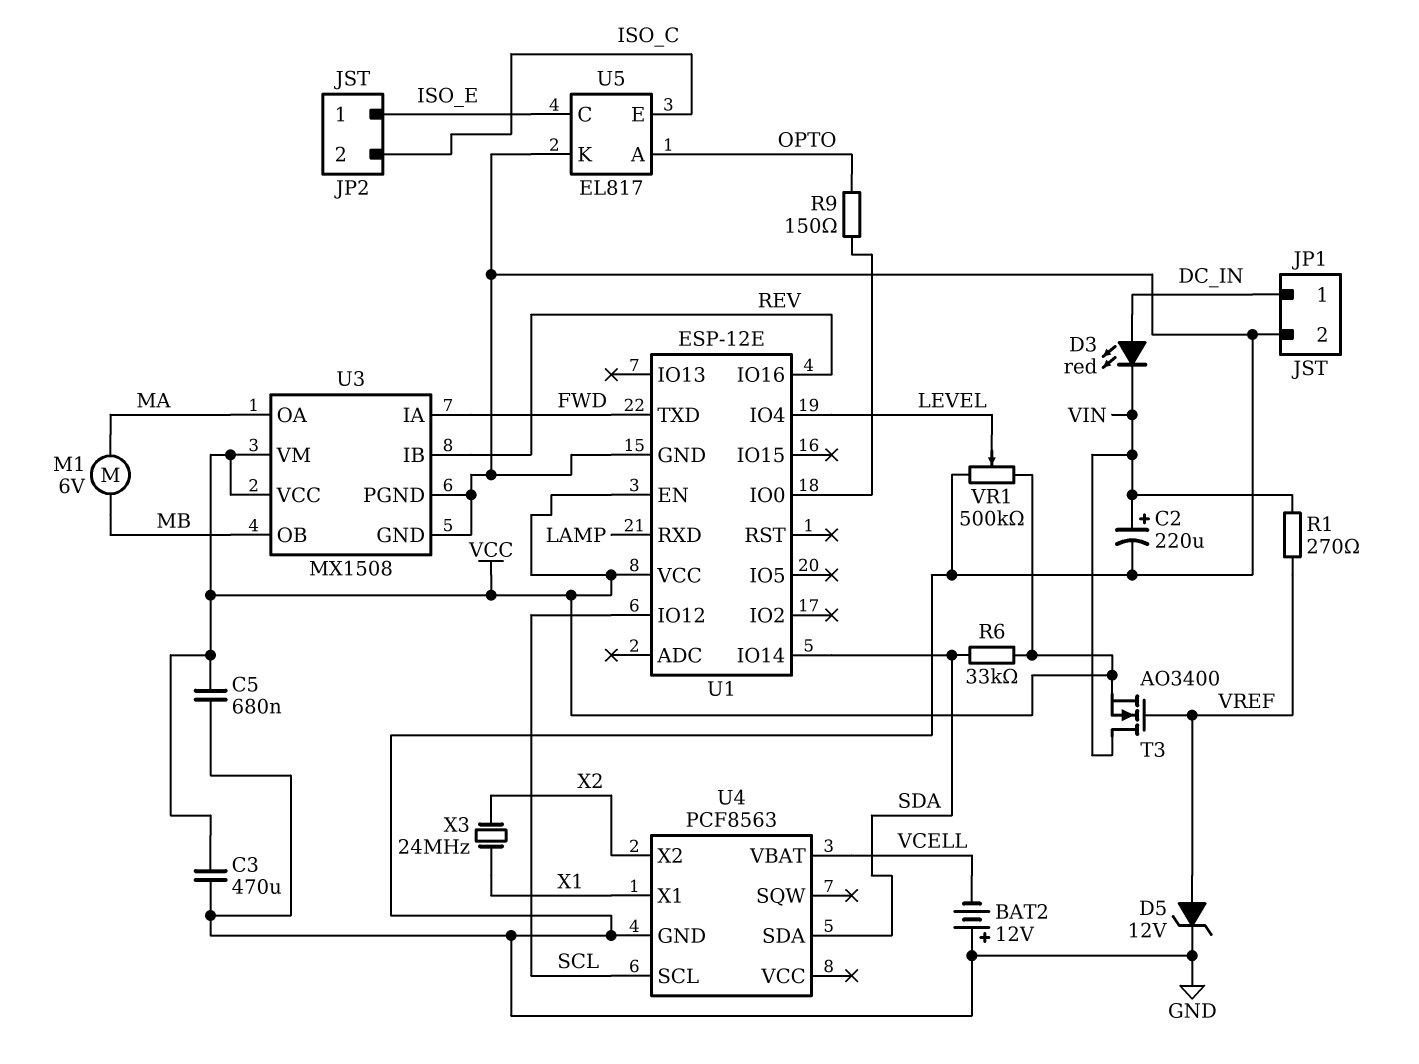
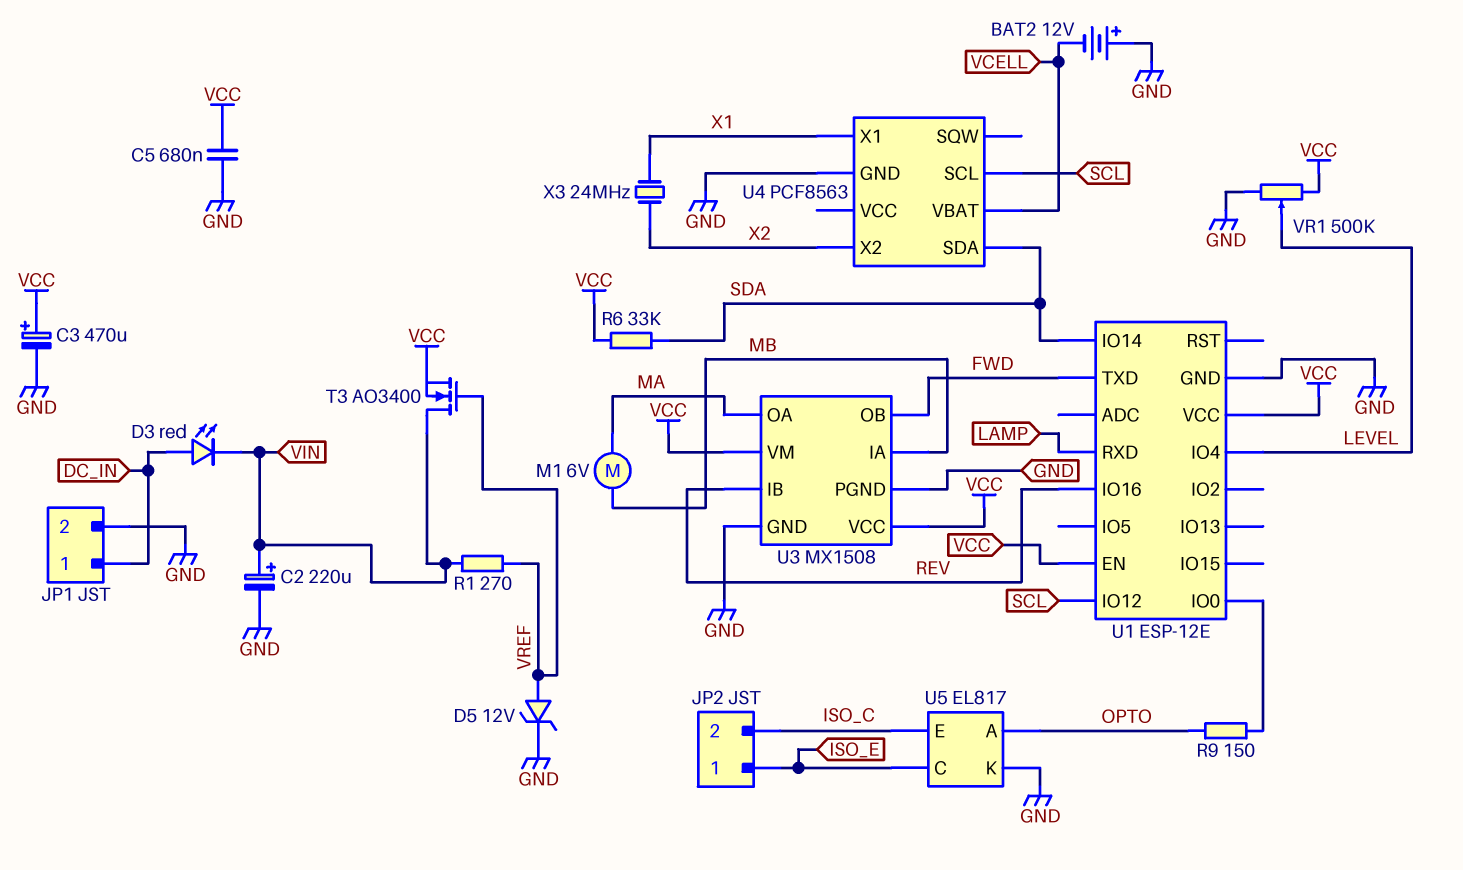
C3: 470uF (GND, VCC) -> 470uF (plus VCC, minus GND)
U3 pin IA: FWD -> MB
U3 pin OB: MB -> FWD

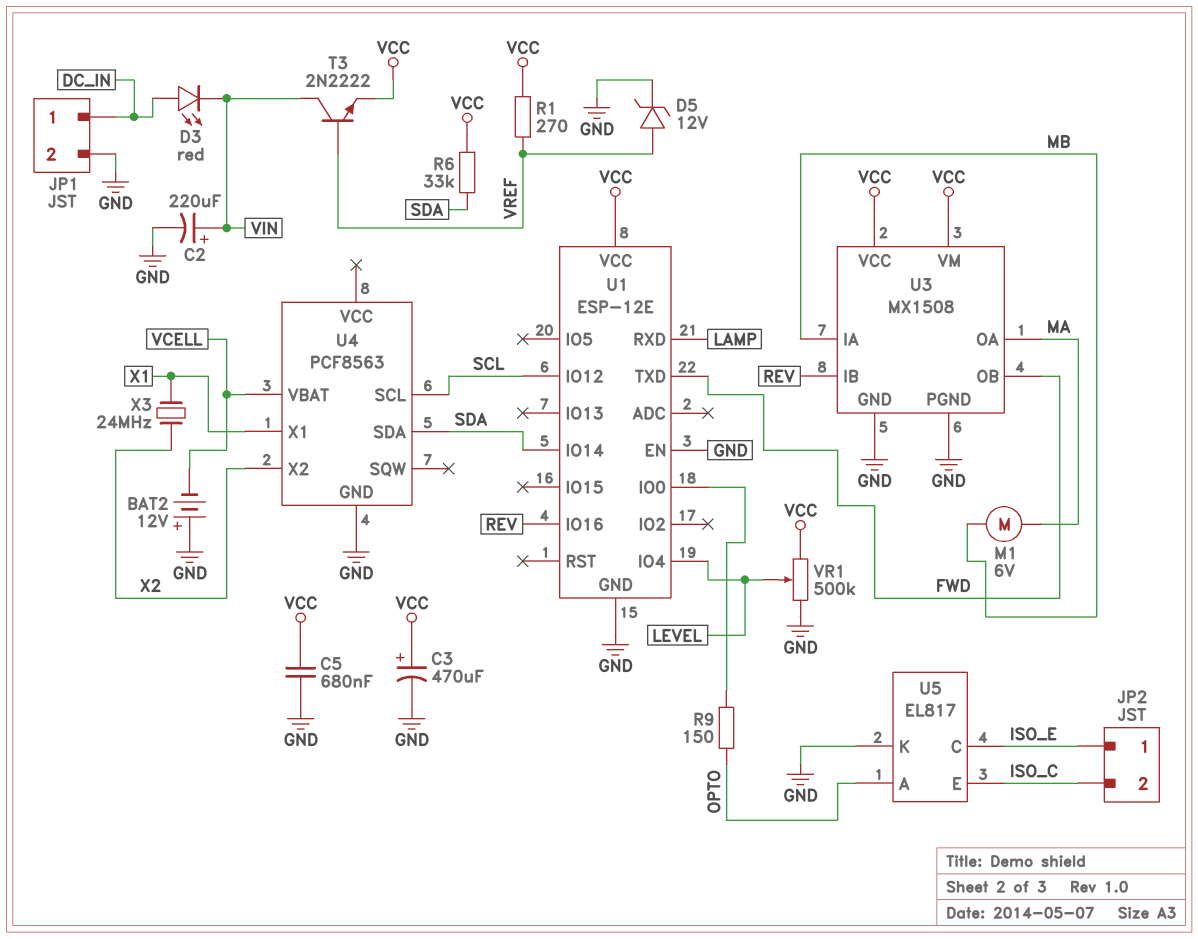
R1: 270 (VIN, VREF) -> 270 (VCC, VREF)
T3: NMOS AO3400 (G VREF, D VIN, S VCC) -> NPN 2N2222 (B VREF, C VIN, E VCC)
U1 pin EN: VCC -> GND

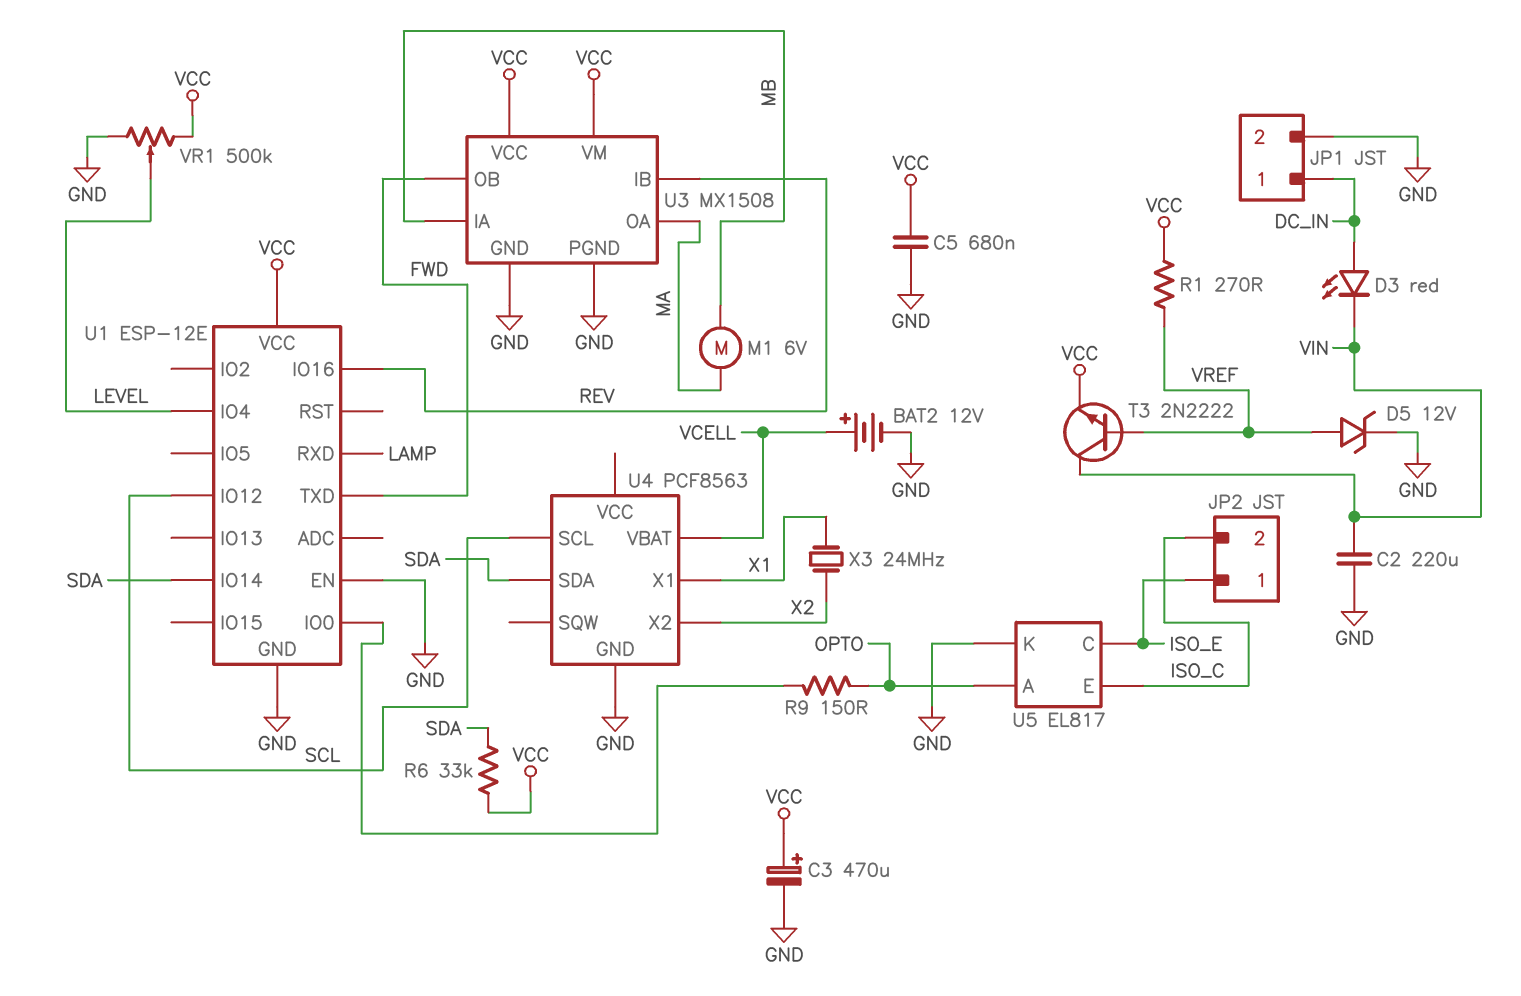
BAT2: 12V (plus GND, minus VCELL) -> 12V (plus VCELL, minus GND)
C2: 220uF (plus VIN, minus GND) -> 220uF (GND, VIN)

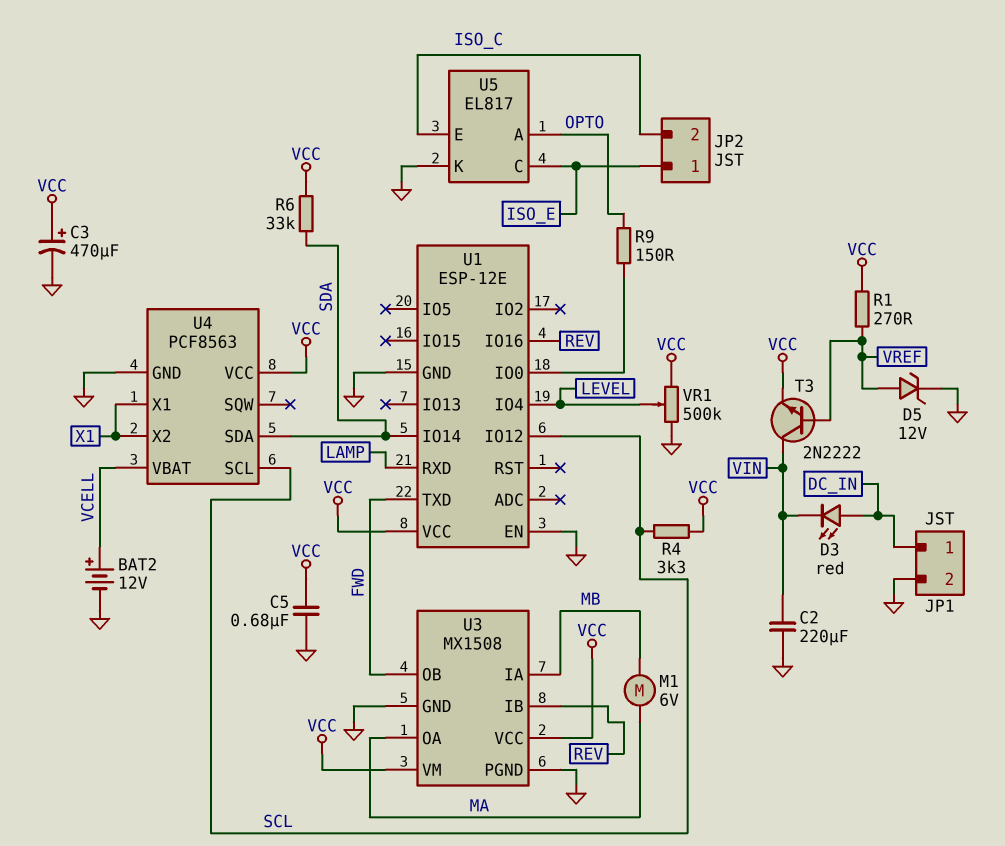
R4: none -> 3.3k (SCL, VCC)
U4 pin VCC: none -> VCC
U4 pin X2: X2 -> X1
X3: 24MHz (X1, X2) -> none

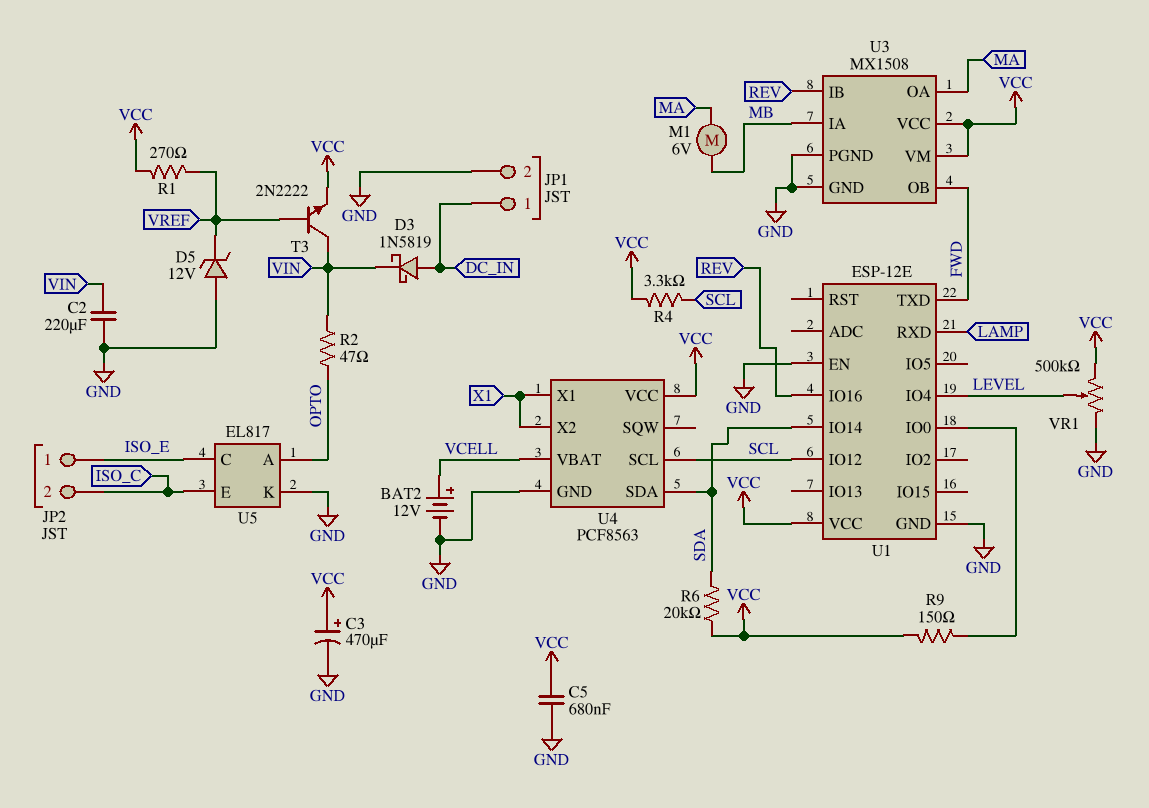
D3: LED red (A DC_IN, K VIN) -> schottky 1N5819 (A DC_IN, K VIN)
D5: zener 12V (A VREF, K GND) -> zener 12V (A GND, K VREF)
R2: none -> 47 (OPTO, VIN)
R6: 33k (SDA, VCC) -> 20k (SDA, VCC)
R9: 150 (OPTO, U1/IO0) -> 150 (U1/IO0, VCC)

